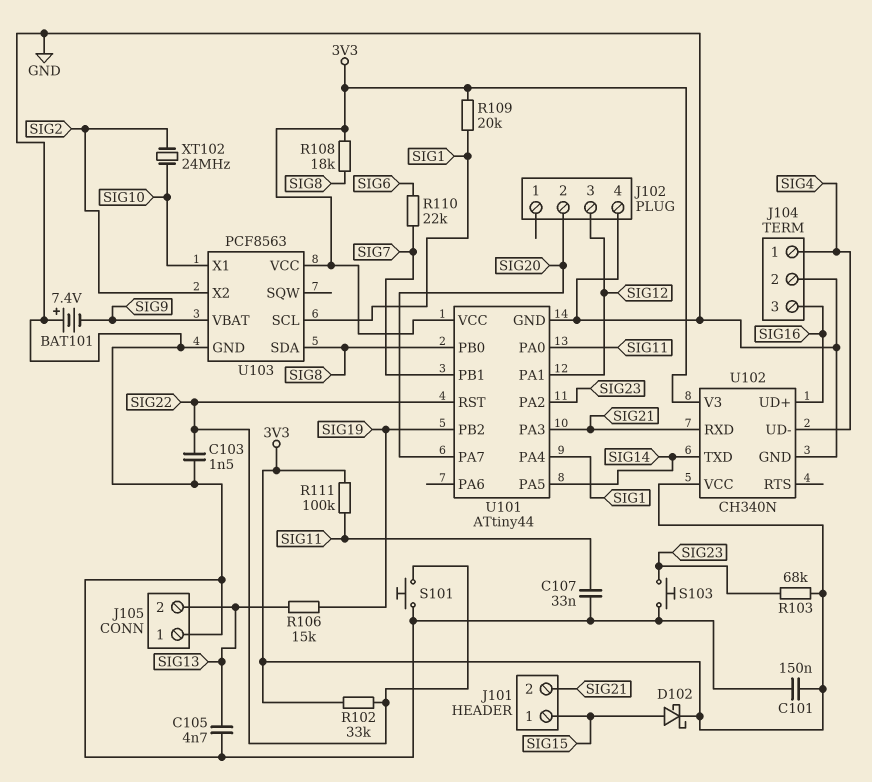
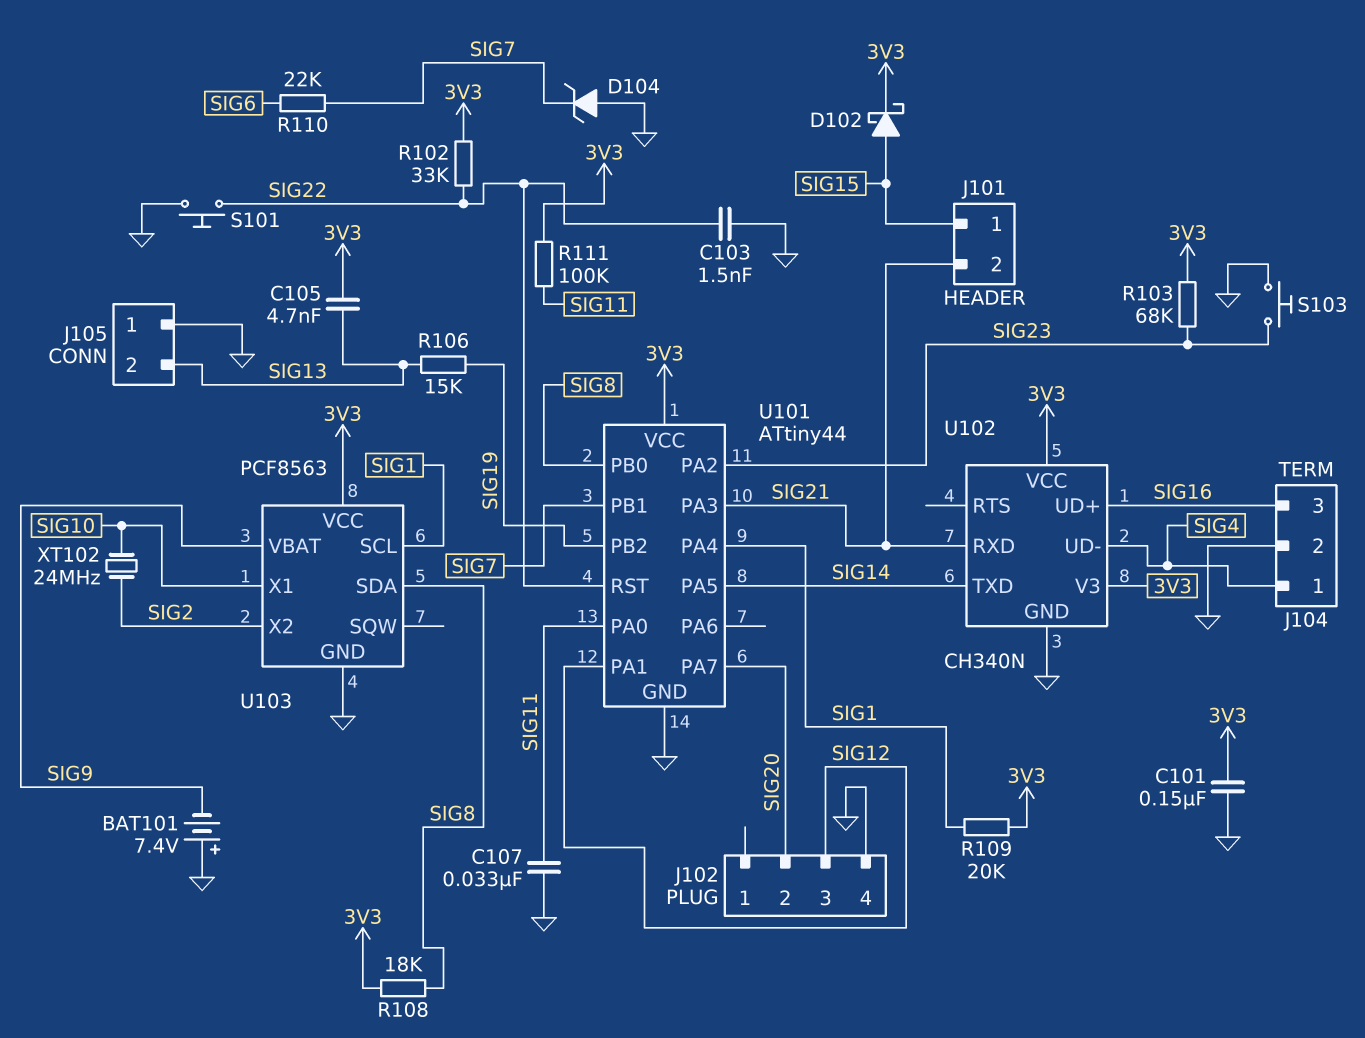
C105: 4.7nF (GND, SIG13) -> 4.7nF (3V3, SIG13)
D104: none -> zener (A GND, K SIG7)

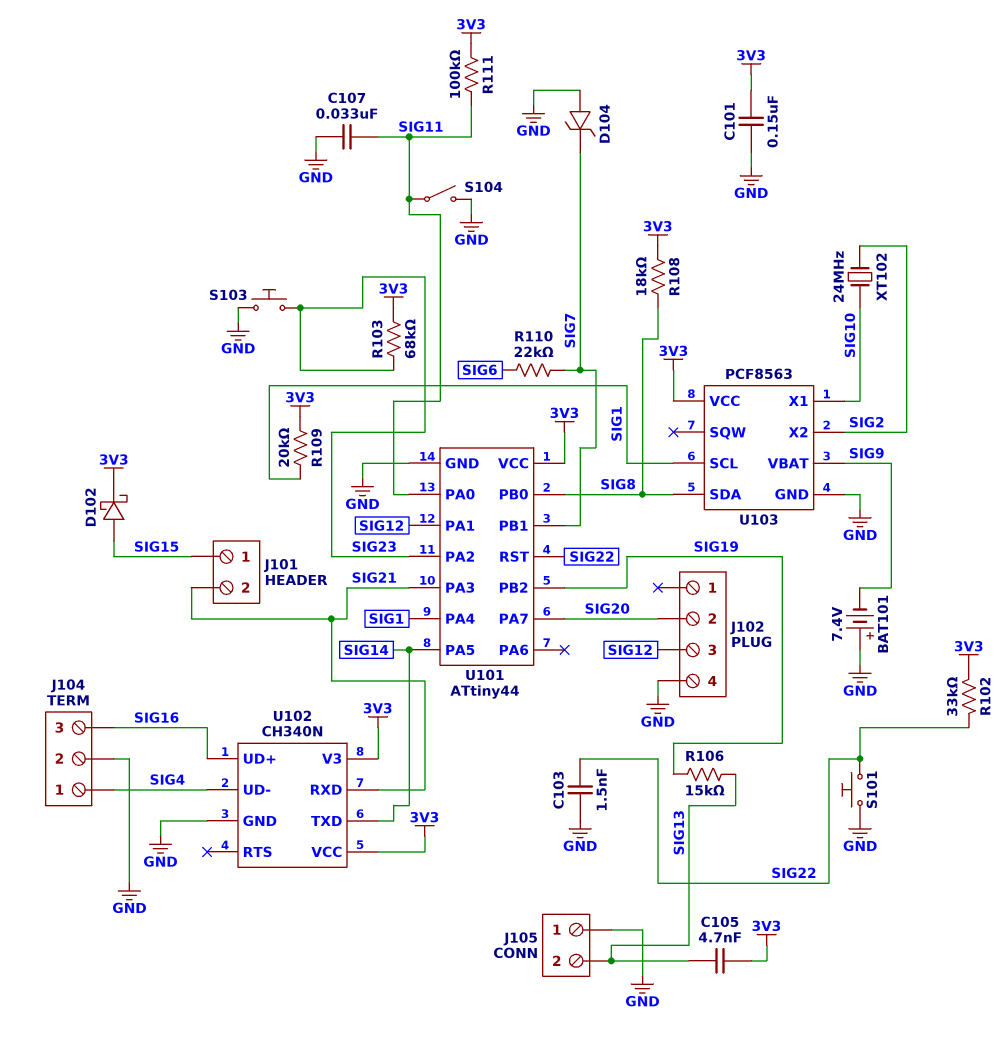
S104: none -> switch (GND, SIG11)

